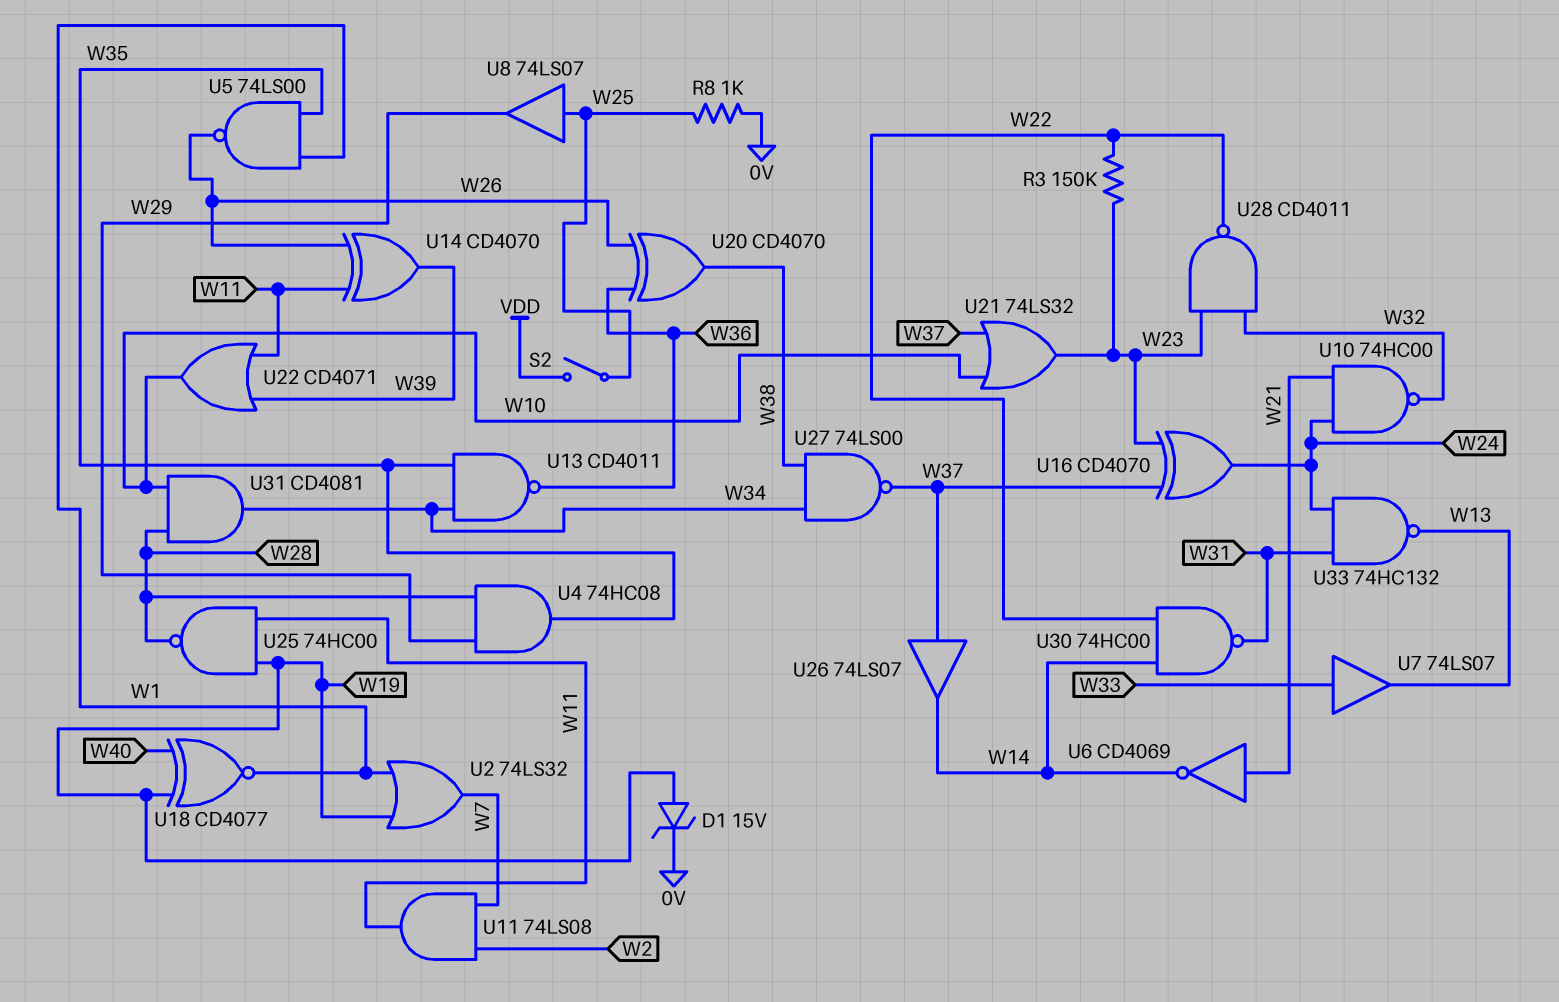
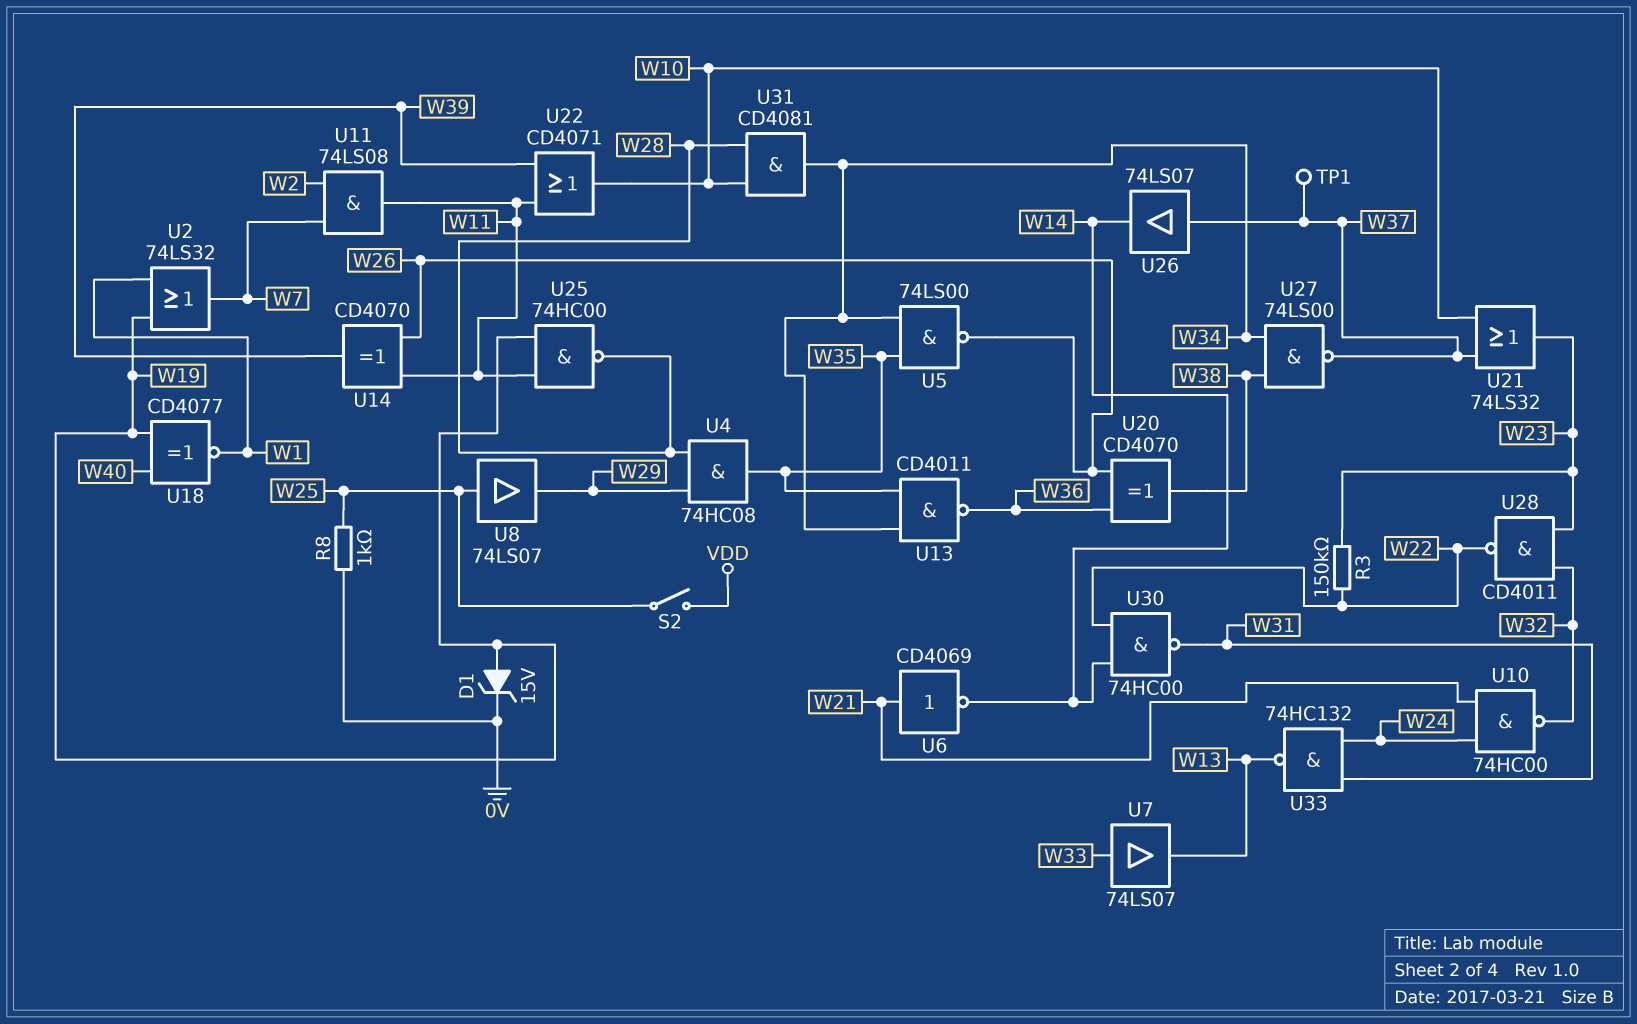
TP1: none -> test point (W37)
U5: NAND 74LS00 (in W1, in W35, out W26) -> NAND 74LS00 (in W34, in W35, out W26)
U16: XOR CD4070 (in W23, in W37, out W24) -> none

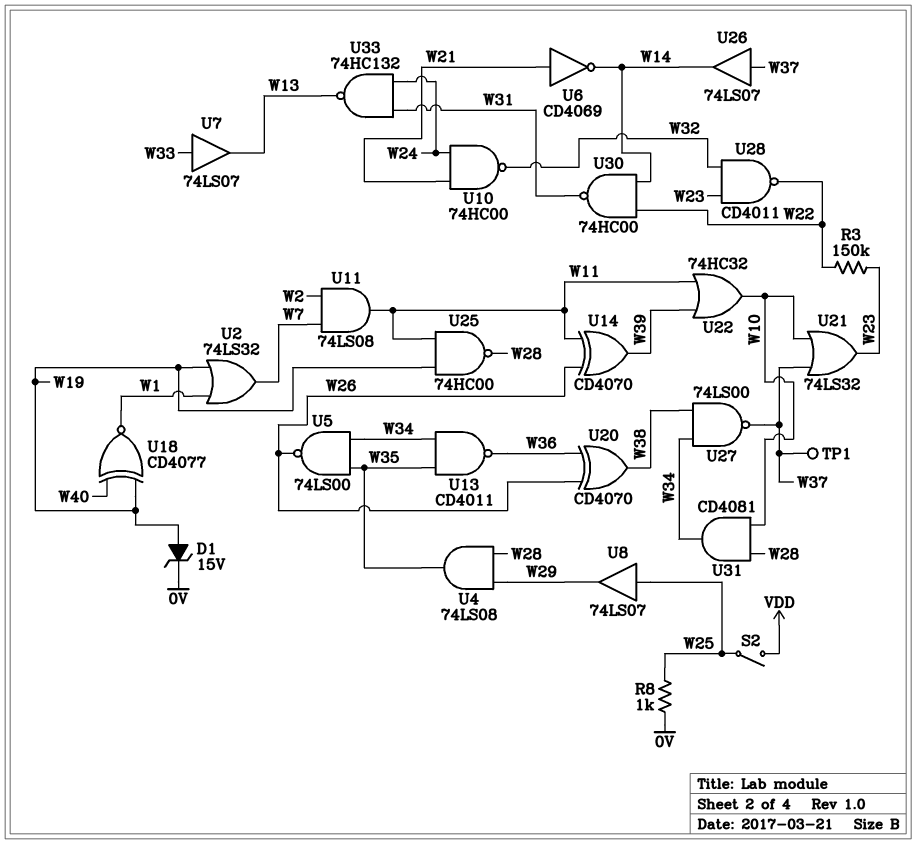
U4: AND 74HC08 (in W28, in W29, out W35) -> AND 74LS08 (in W28, in W29, out W35)
U22: OR CD4071 (in W11, in W39, out W10) -> OR 74HC32 (in W11, in W39, out W10)

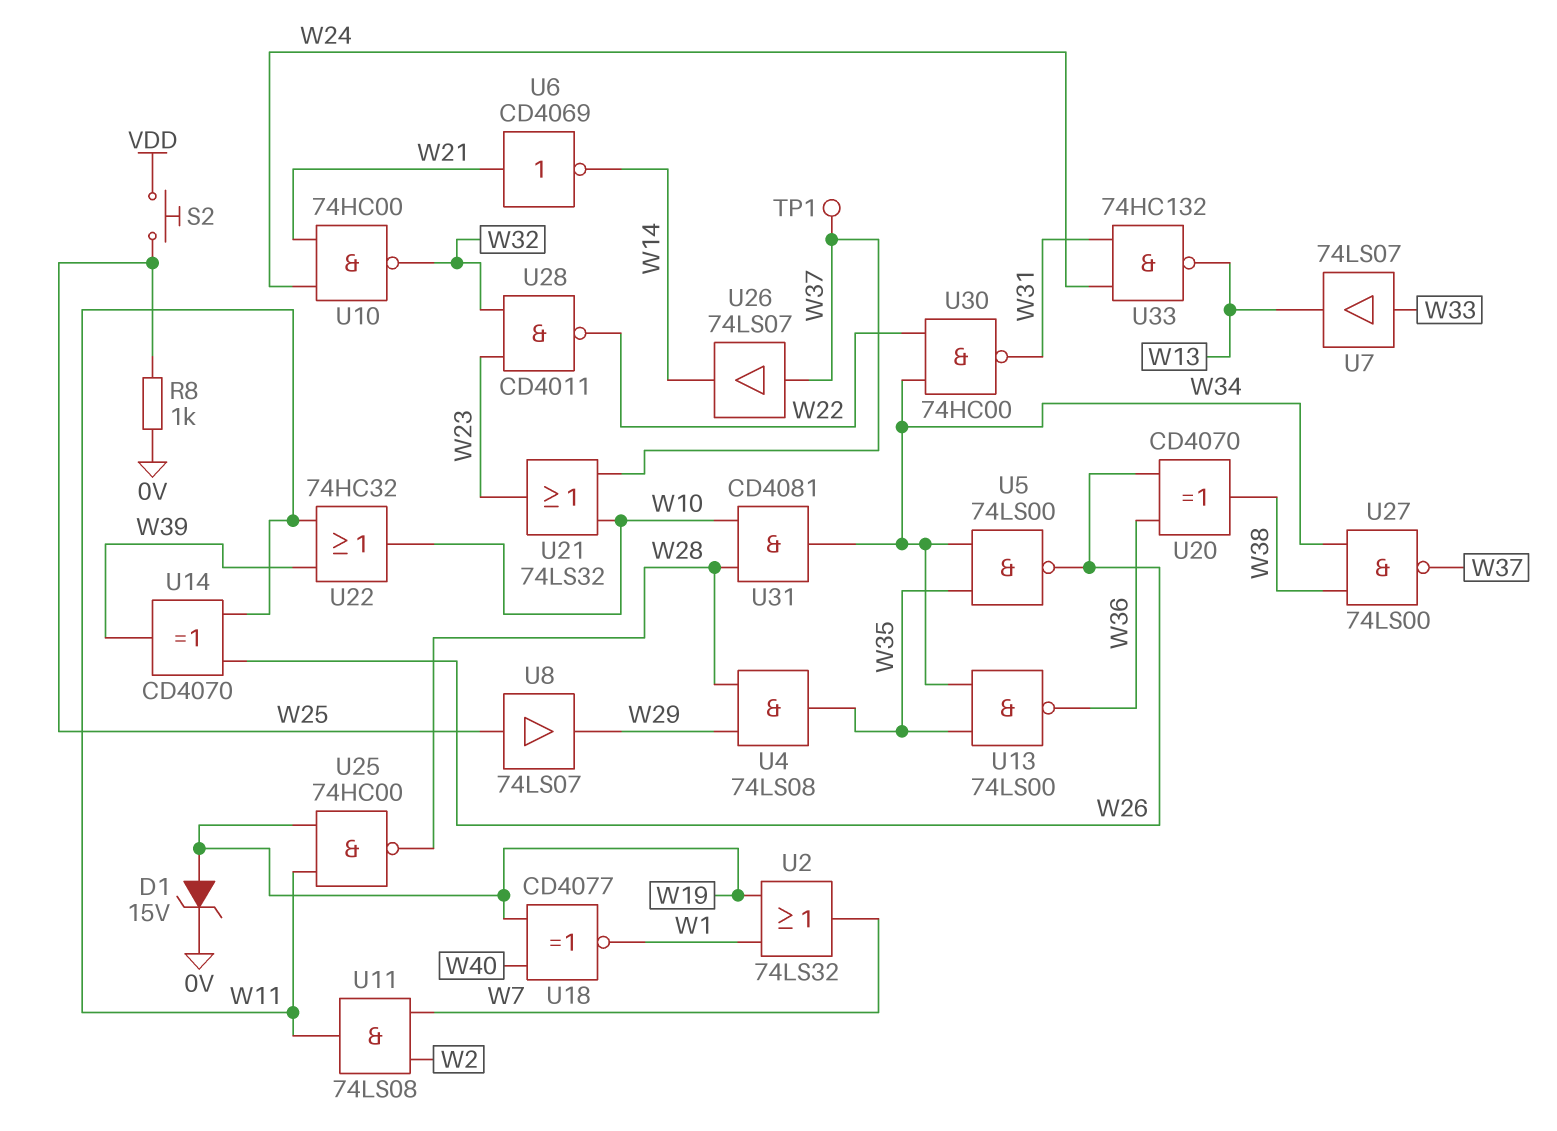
R3: 150k (W22, W23) -> none
S2: switch (VDD, W25) -> button (VDD, W25)
U13: NAND CD4011 (in W34, in W35, out W36) -> NAND 74LS00 (in W34, in W35, out W36)
U30: NAND 74HC00 (in W14, in W22, out W31) -> NAND 74HC00 (in W22, in W34, out W31)

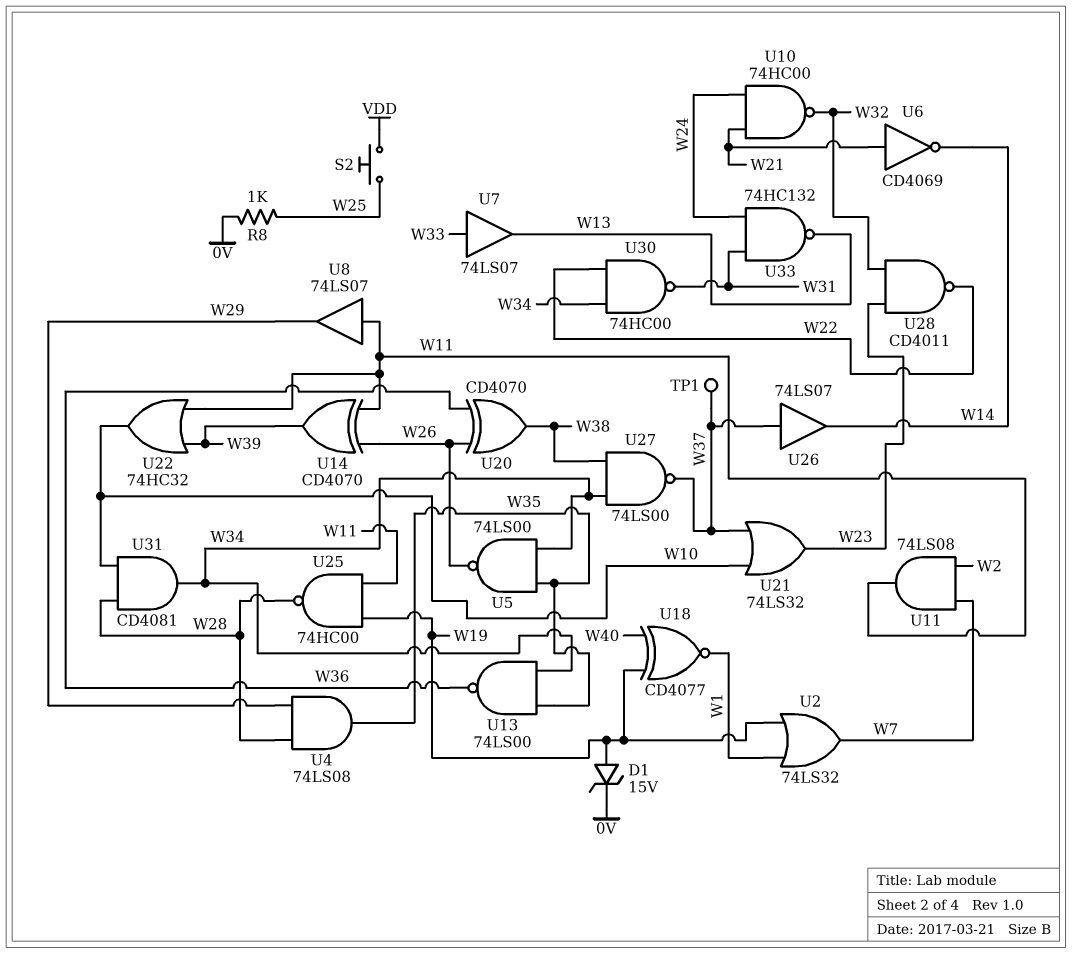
U8: buffer 74LS07 (in W25, out W29) -> buffer 74LS07 (in W11, out W29)

